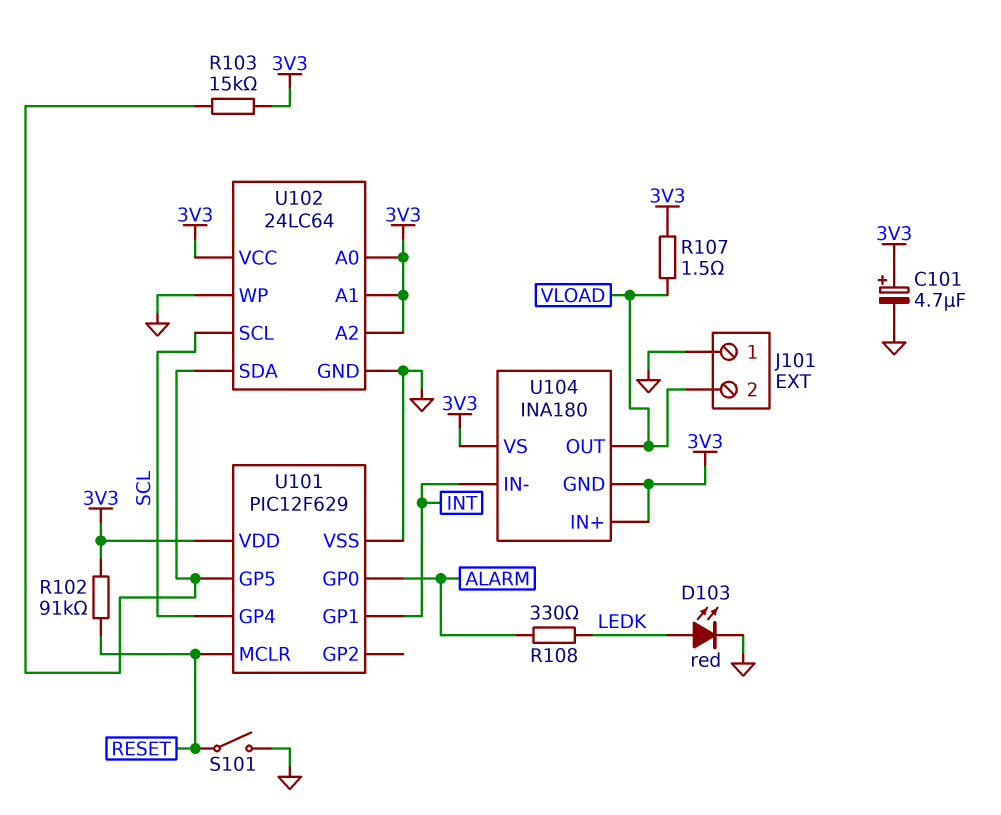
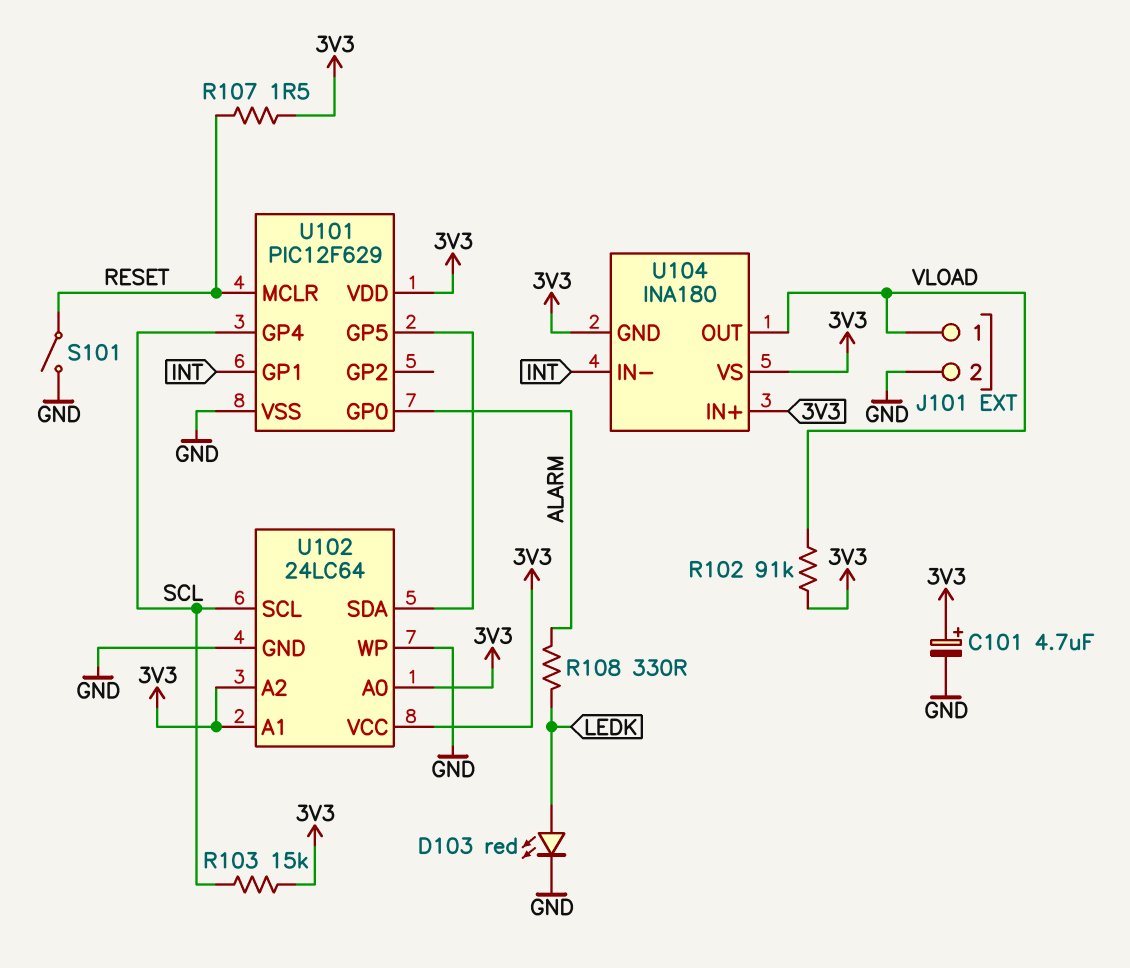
J101 pin 1: GND -> VLOAD
J101 pin 2: VLOAD -> GND
R102: 91k (3V3, RESET) -> 91k (3V3, VLOAD)
R103: 15k (3V3, U101/GP5) -> 15k (3V3, SCL)
R107: 1.5 (3V3, VLOAD) -> 1.5 (3V3, RESET)

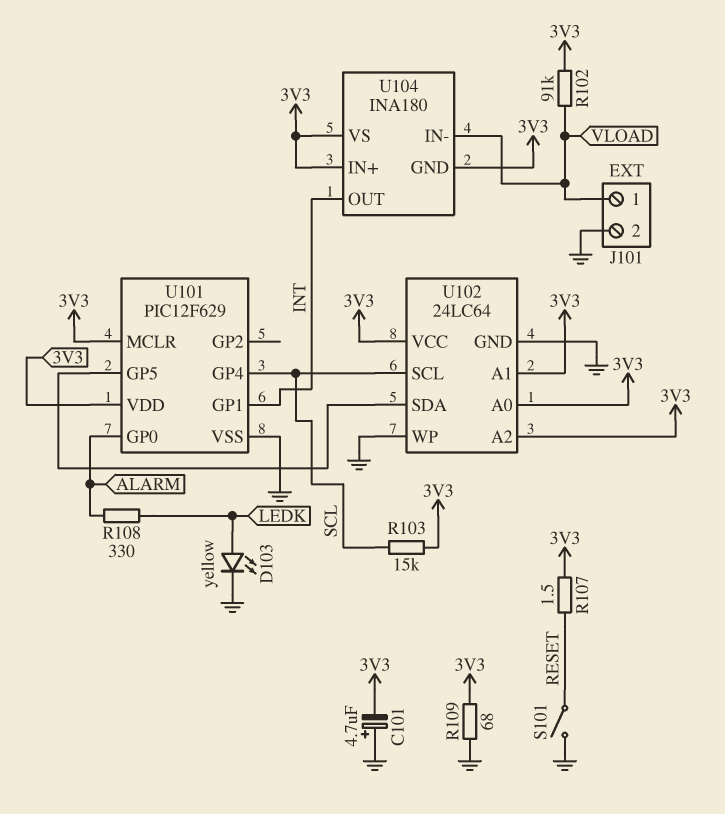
C101: 4.7uF (plus 3V3, minus GND) -> 4.7uF (plus GND, minus 3V3)
D103: LED red (A LEDK, K GND) -> LED yellow (A LEDK, K GND)
R109: none -> 68 (3V3, GND)
U101 pin MCLR: RESET -> 3V3
U104 pin IN-: INT -> VLOAD
U104 pin OUT: VLOAD -> INT

